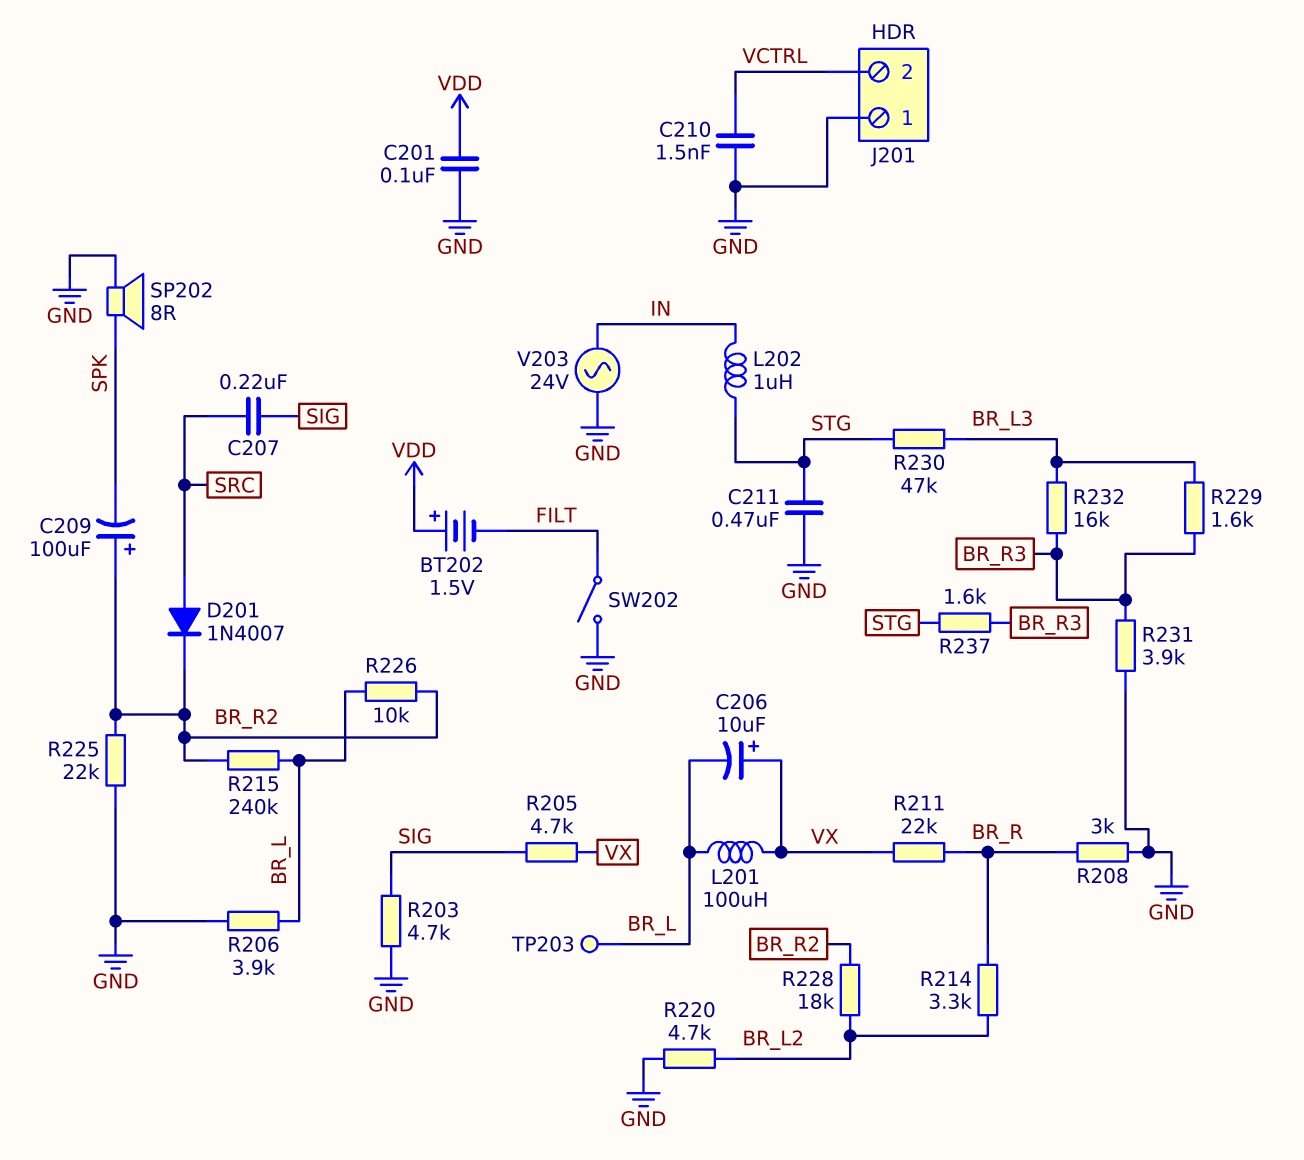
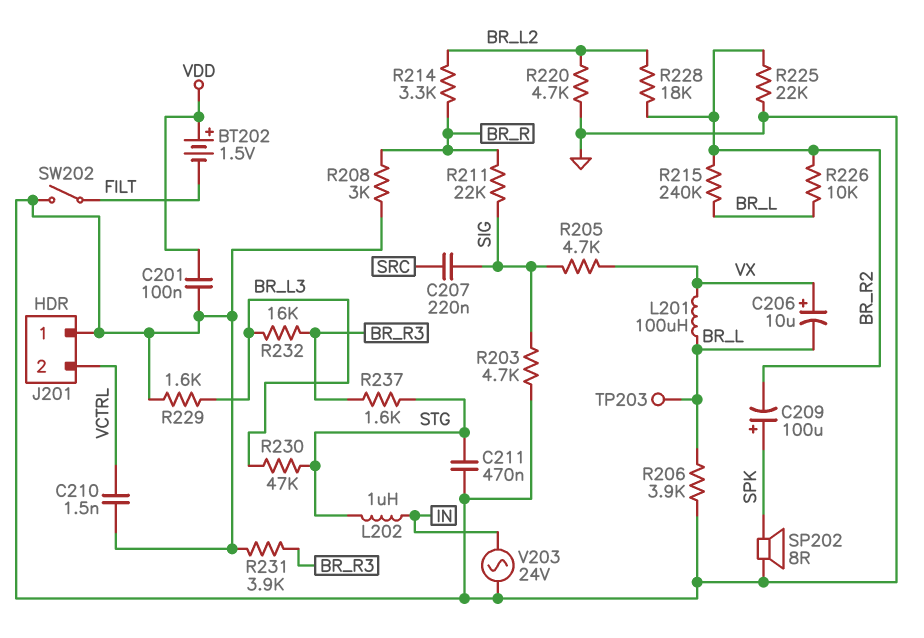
C209: 100uF (plus BR_R2, minus SPK) -> 100uF (plus SPK, minus BR_R2)
D201: diode 1N4007 (A SRC, K BR_R2) -> none
R211: 22k (BR_R, VX) -> 22k (BR_R, SIG)
R229: 1.6k (BR_L3, BR_R3) -> 1.6k (BR_L3, GND)

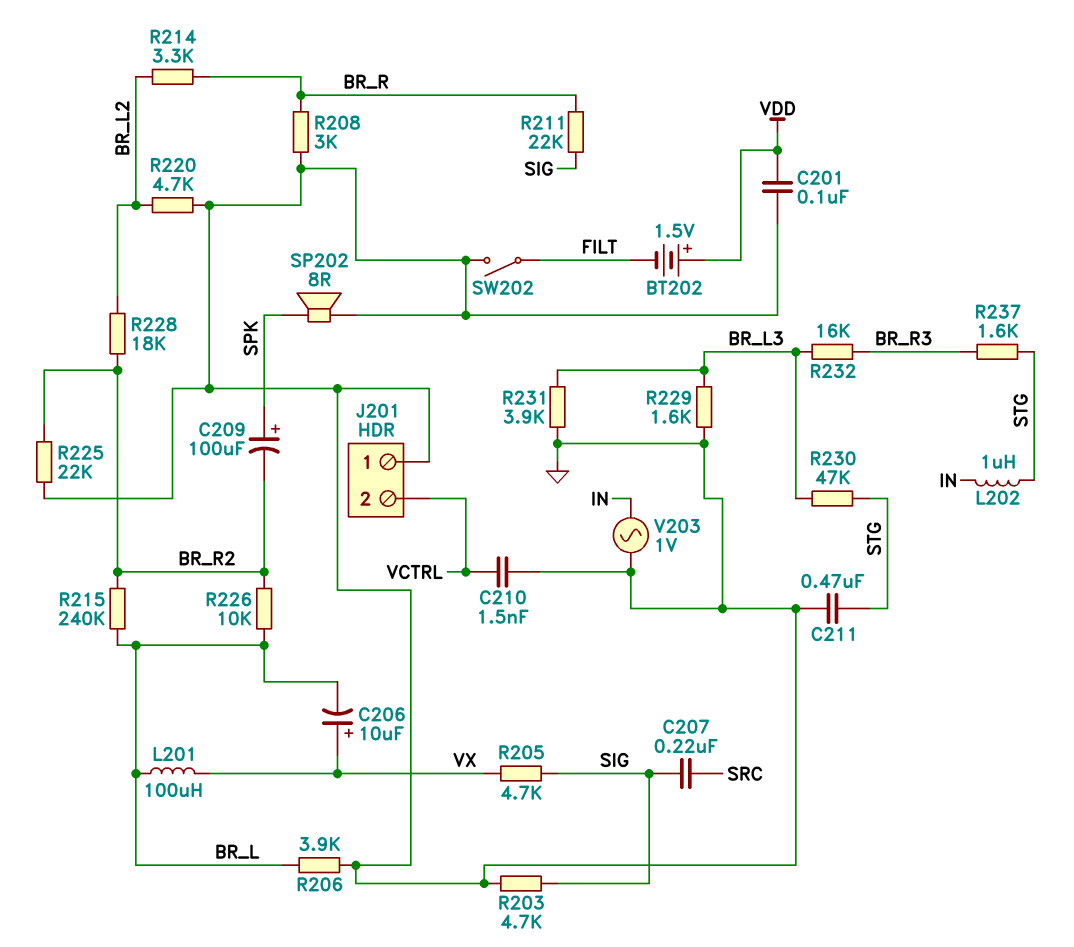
R231: 3.9k (BR_R3, GND) -> 3.9k (BR_L3, GND)
TP203: test point (BR_L) -> none
V203: AC 24V (GND, IN) -> AC 1V (GND, IN)

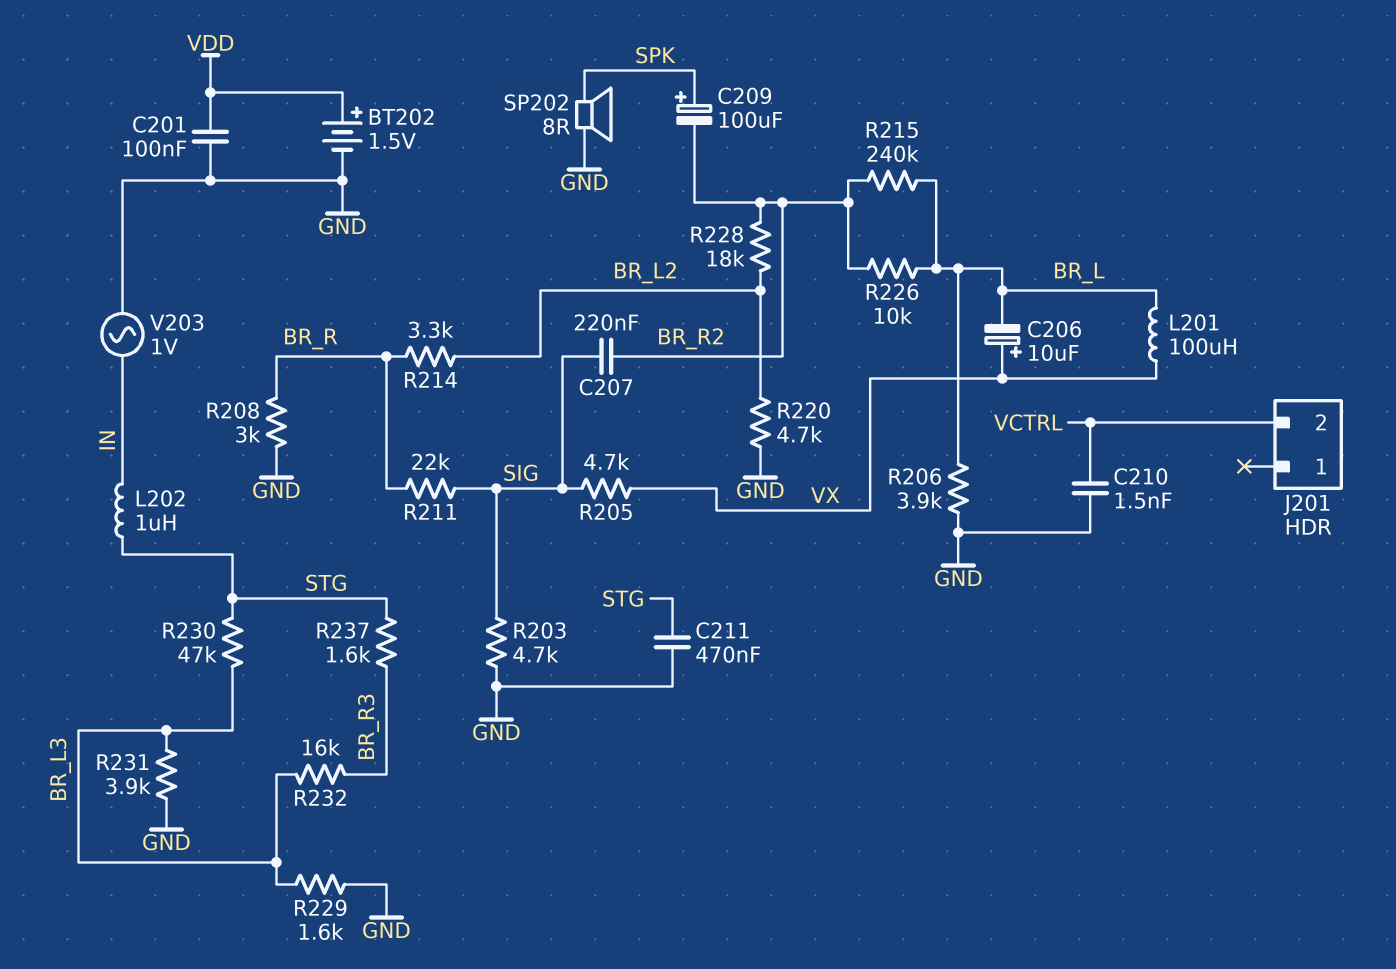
BT202: 1.5V (plus VDD, minus FILT) -> 1.5V (plus VDD, minus GND)
C207: 220nF (SIG, SRC) -> 220nF (BR_R2, SIG)
J201 pin 1: GND -> none
R225: 22k (BR_R2, GND) -> none
SW202: switch (FILT, GND) -> none

